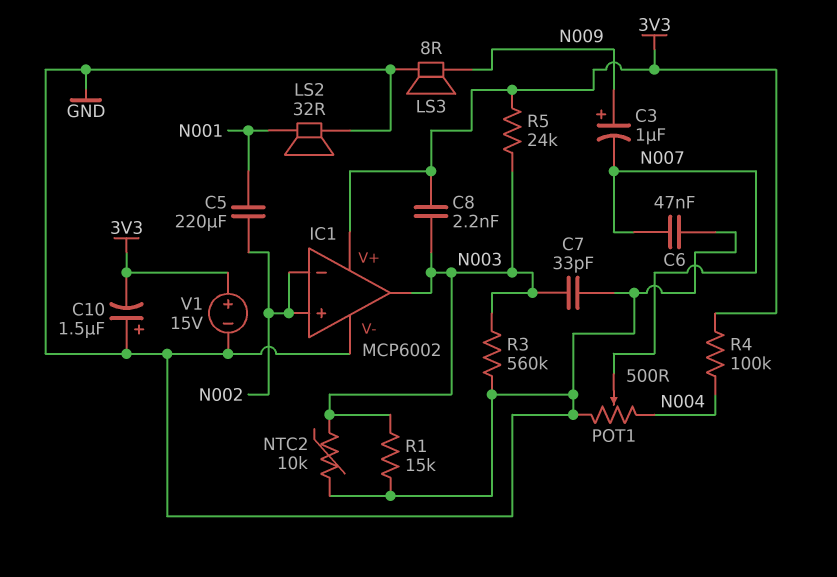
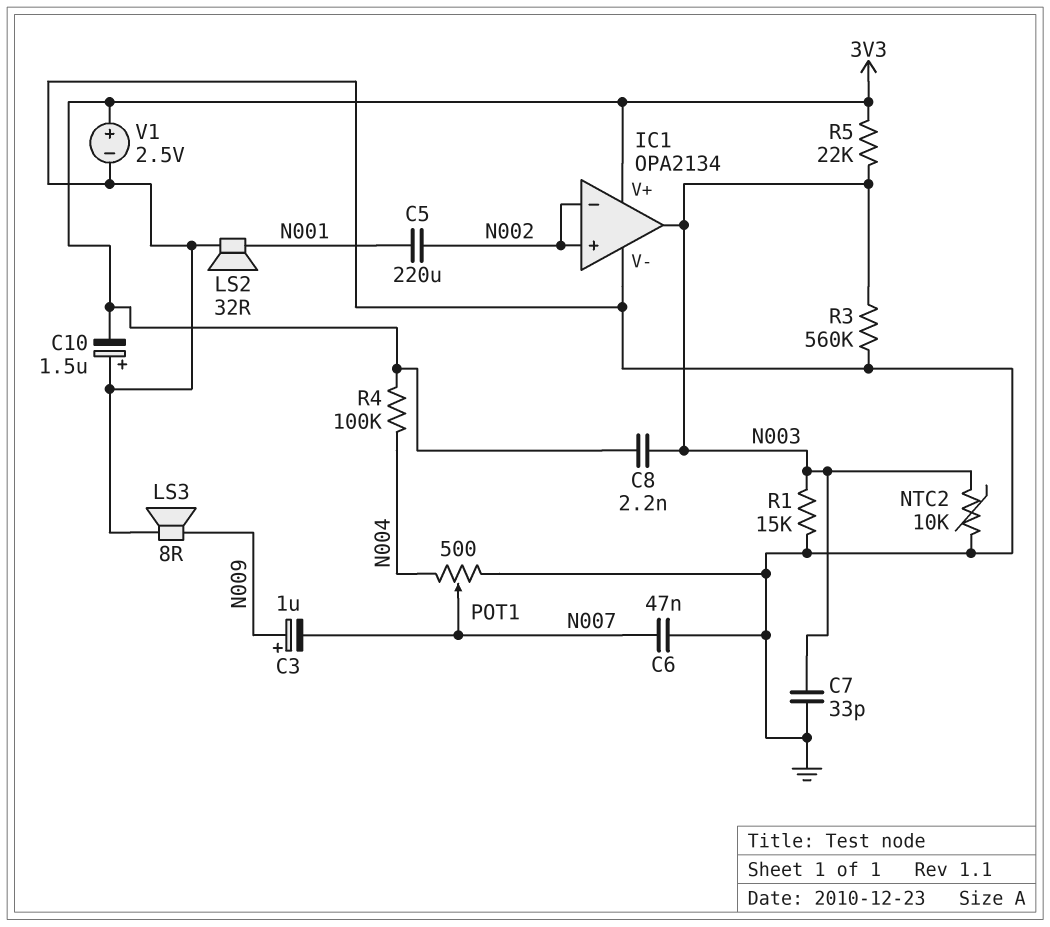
IC1: MCP6002 -> OPA2134
R5: 24k (3V3, N003) -> 22k (3V3, N003)
V1: 15V (plus 3V3, minus GND) -> 2.5V (plus 3V3, minus GND)

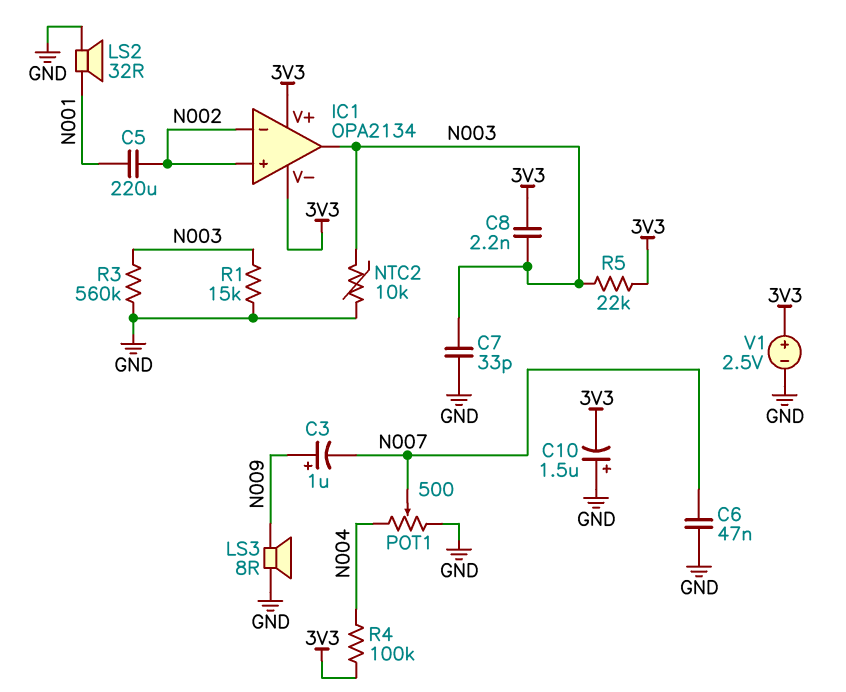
IC1 pin V-: GND -> 3V3

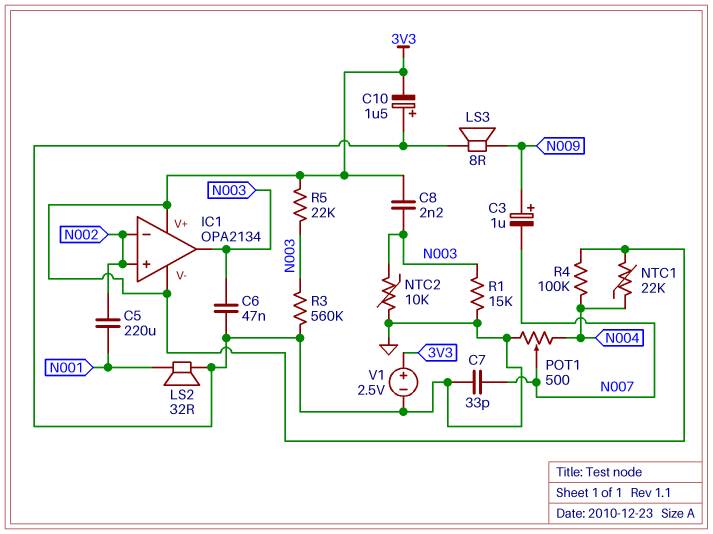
C6: 47nF (GND, N007) -> 47nF (GND, N003)
C7: 33pF (GND, N003) -> 33pF (GND, N007)
NTC1: none -> 22k (3V3, N004)

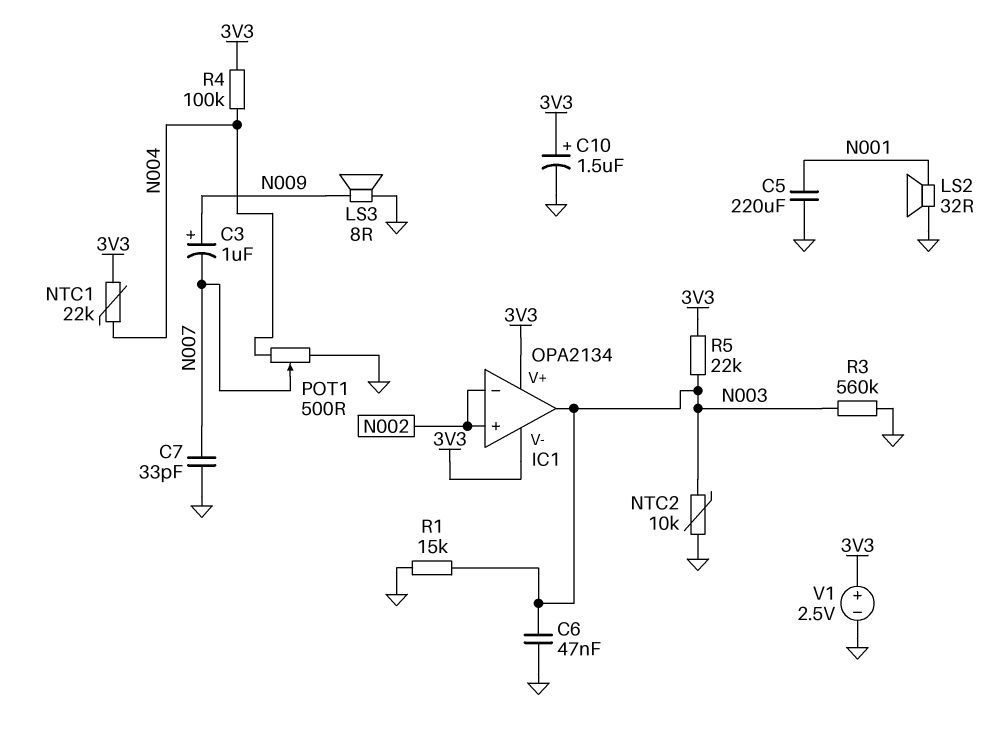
C5: 220uF (N001, N002) -> 220uF (GND, N001)
C8: 2.2nF (3V3, N003) -> none
C10: 1.5uF (plus GND, minus 3V3) -> 1.5uF (plus 3V3, minus GND)

